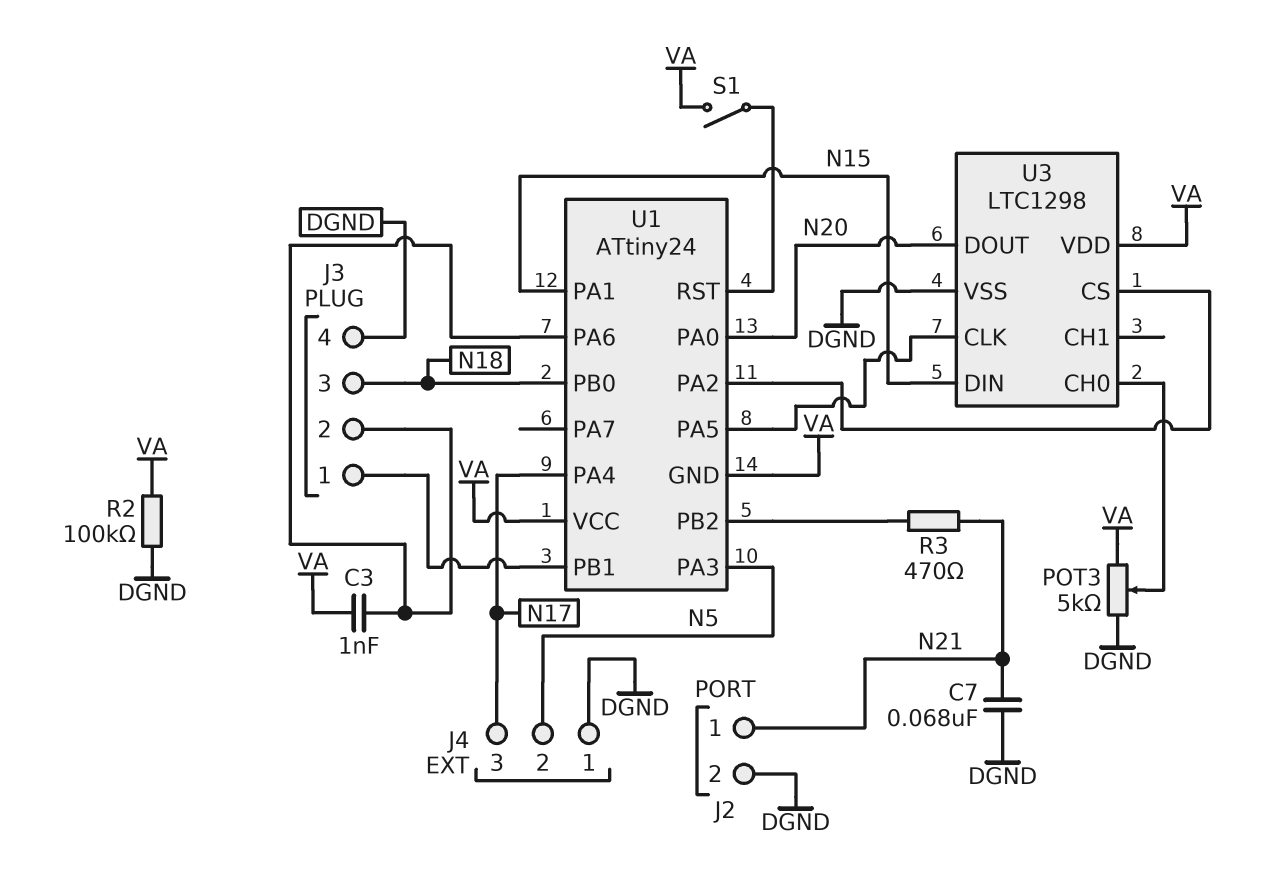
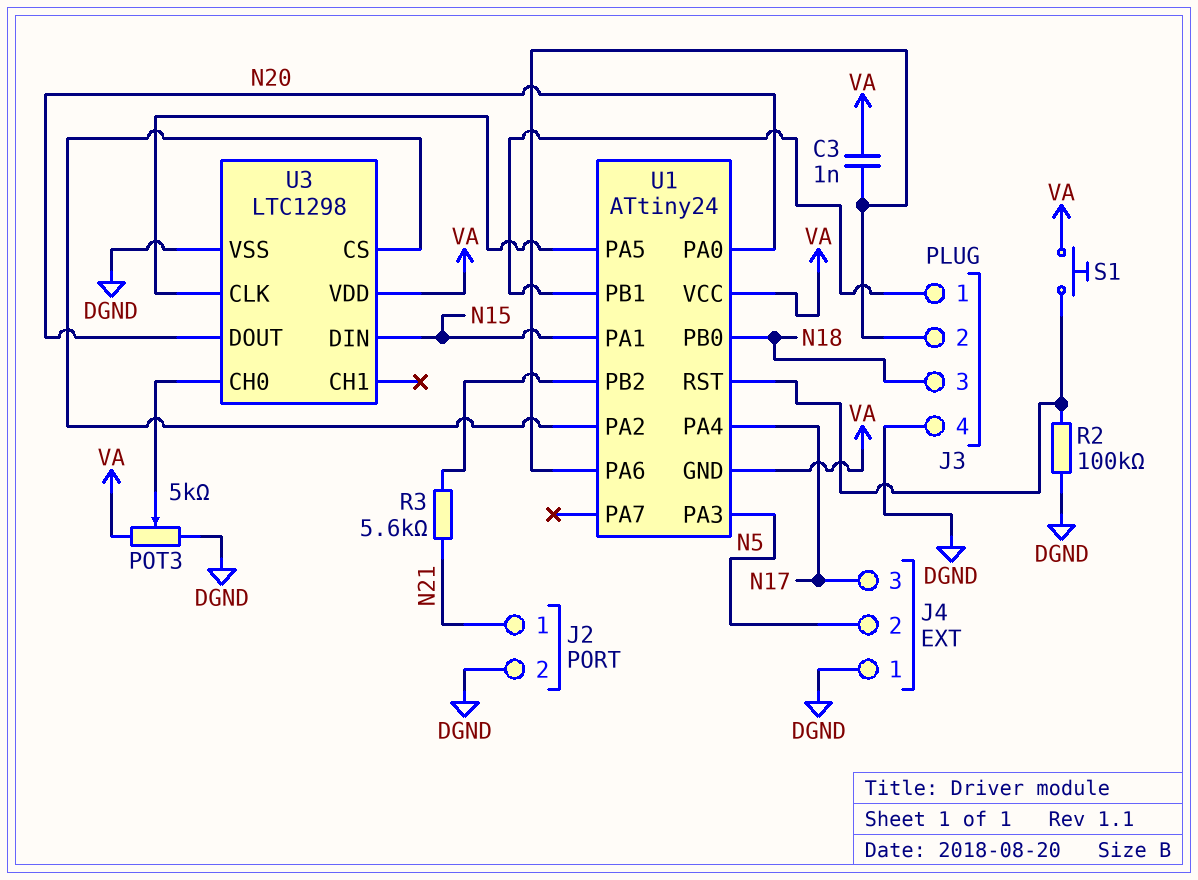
C7: 68nF (DGND, N21) -> none
R2: 100k (DGND, VA) -> 100k (DGND, U1/RST)
R3: 470 (N21, U1/PB2) -> 5.6k (N21, U1/PB2)
S1: switch (U1/RST, VA) -> button (U1/RST, VA)

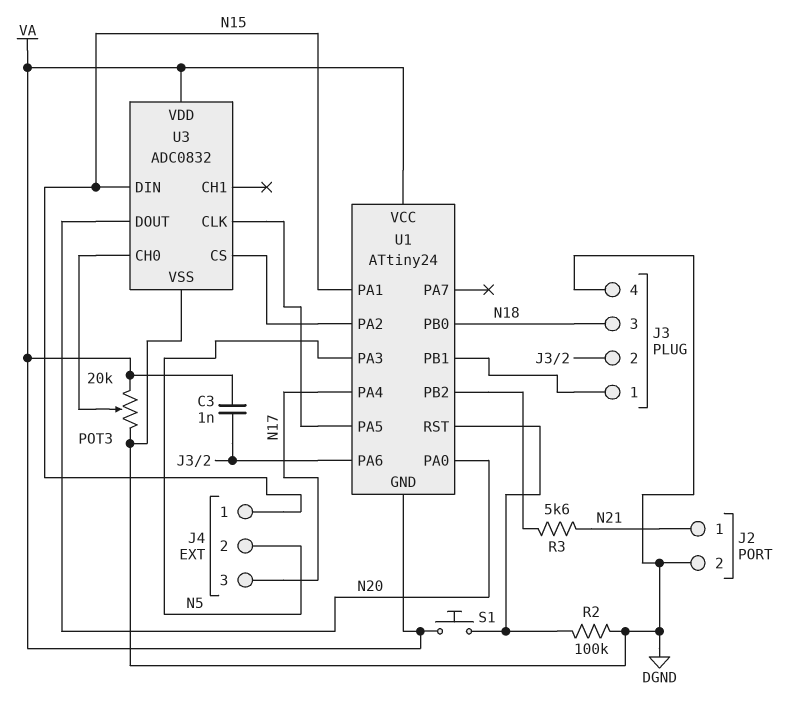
J4 pin 1: DGND -> N15
POT3: 5k (DGND, VA, wiper U3/CH0) -> 20k (DGND, VA, wiper U3/CH0)
U3: LTC1298 -> ADC0832

